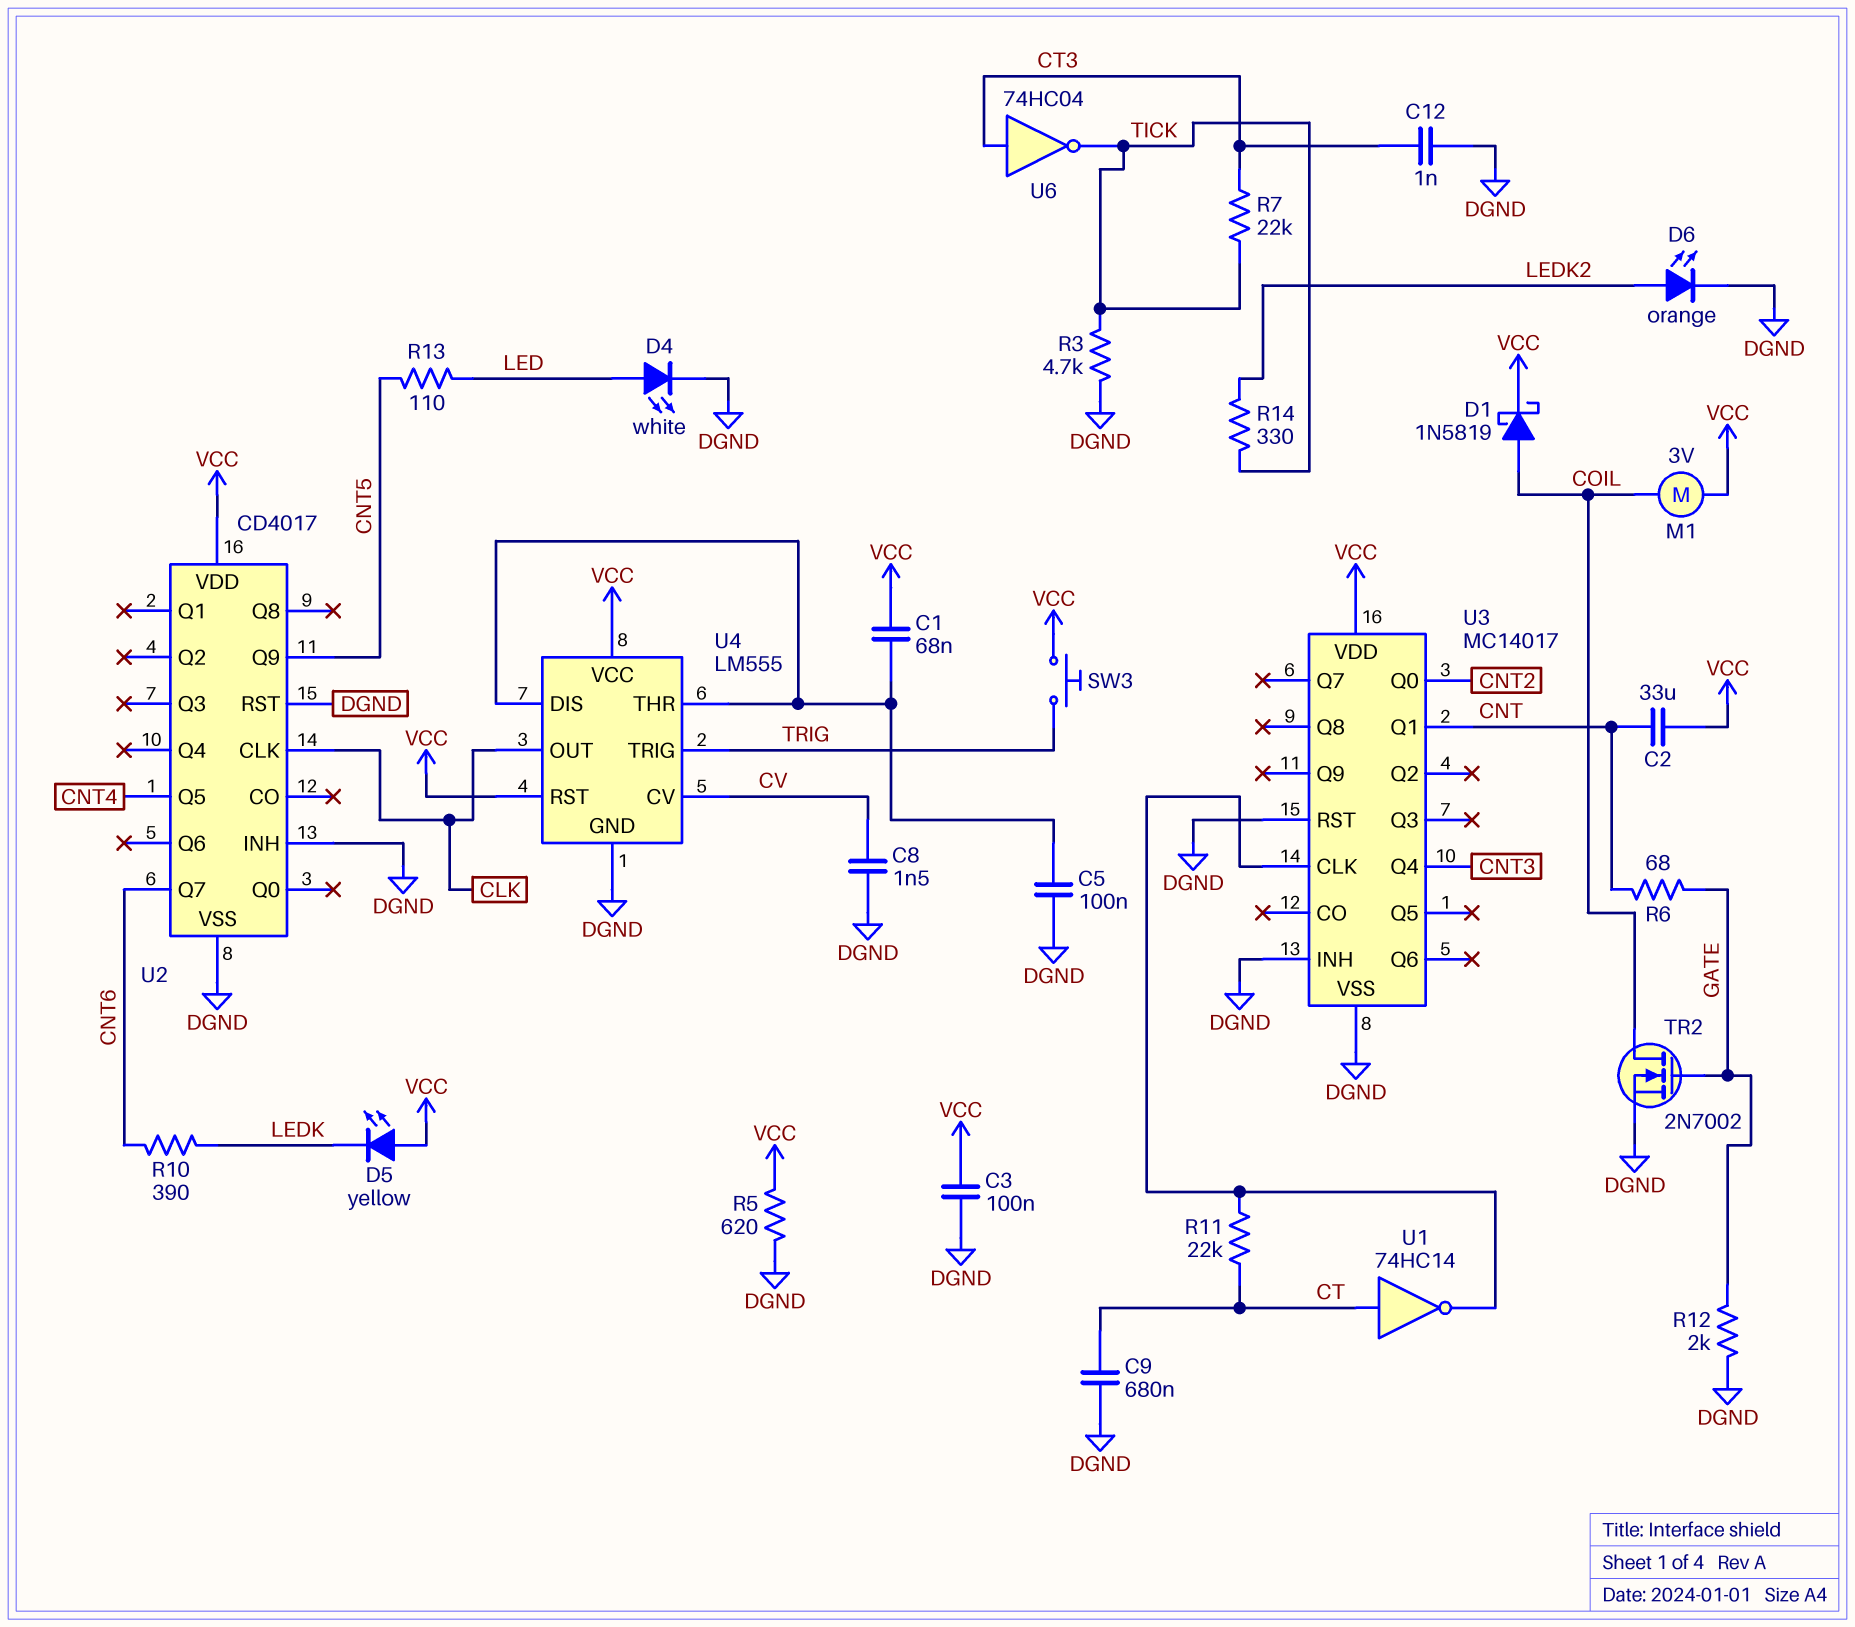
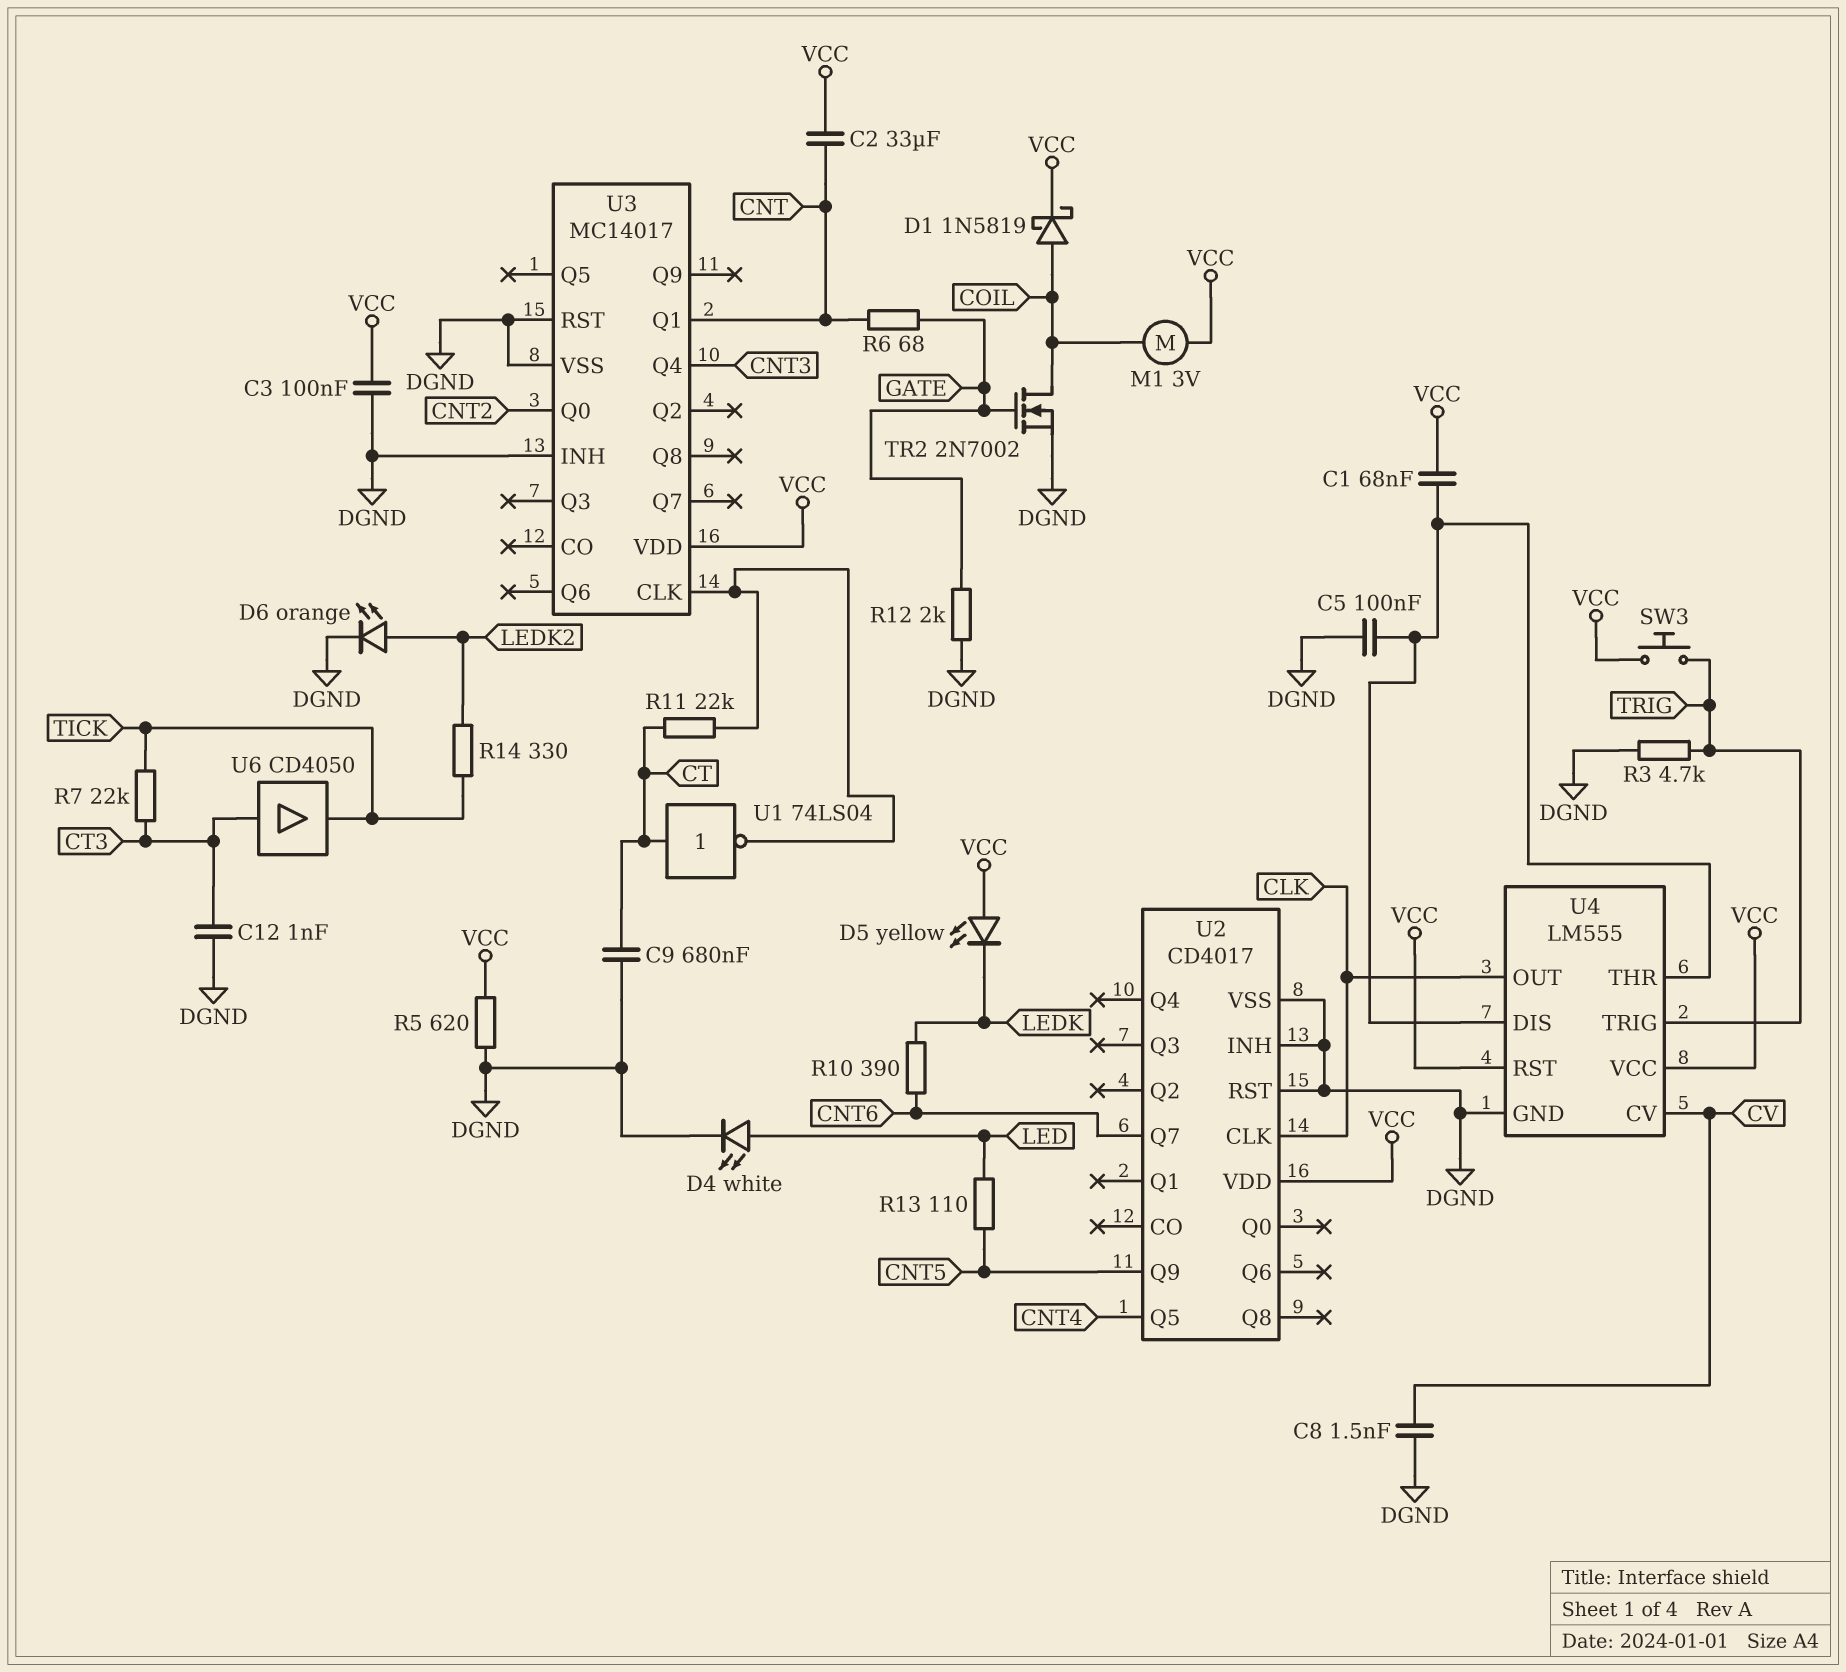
R3: 4.7k (DGND, TICK) -> 4.7k (DGND, TRIG)
U1: NOT 74HC14 (in CT, out U3/CLK) -> NOT 74LS04 (in CT, out U3/CLK)
U6: NOT 74HC04 (in CT3, out TICK) -> buffer CD4050 (in CT3, out TICK)

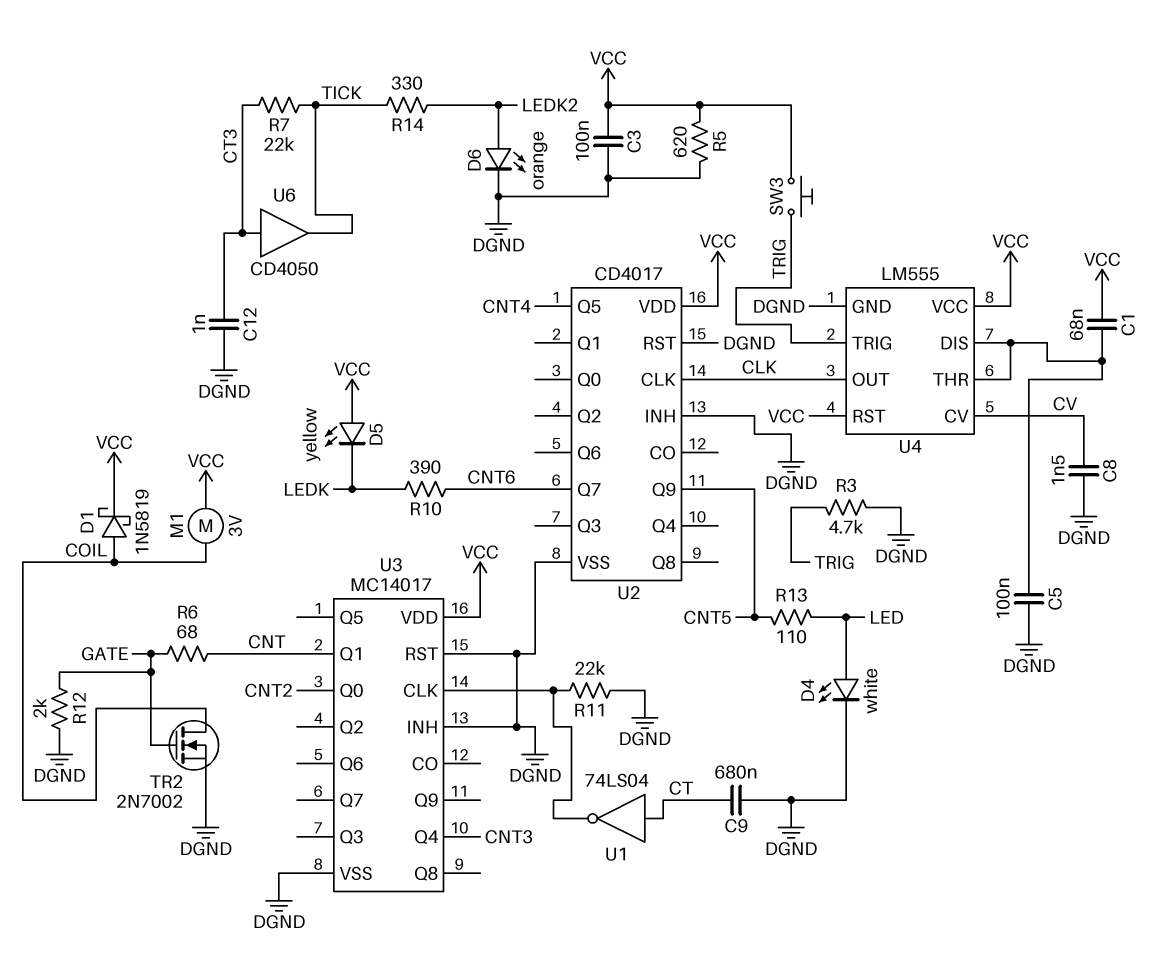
C2: 33uF (CNT, VCC) -> none
R11: 22k (CT, U3/CLK) -> 22k (DGND, U3/CLK)

